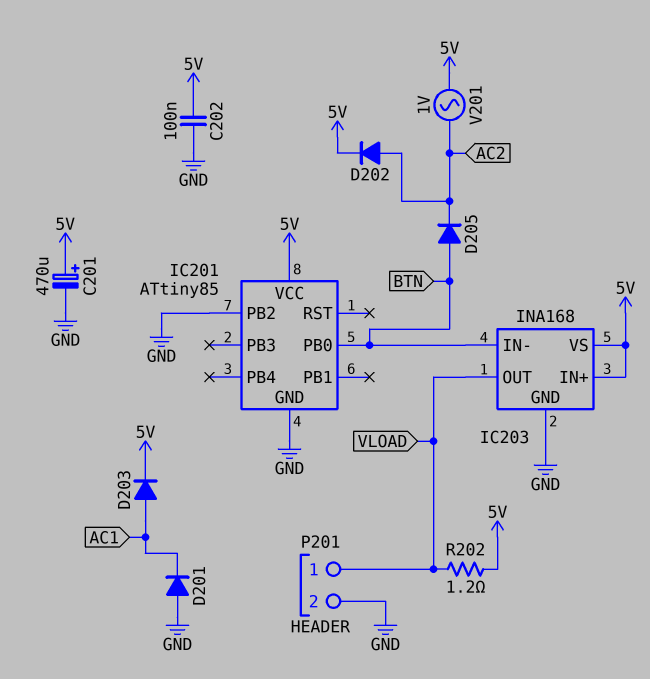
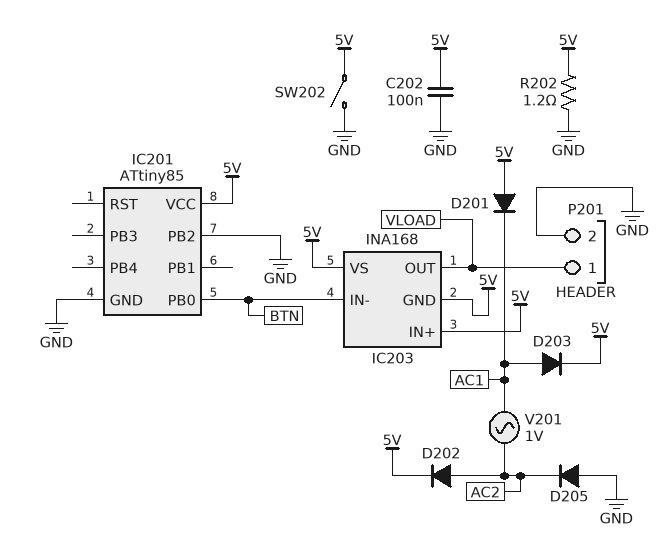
C201: 470uF (plus 5V, minus GND) -> none
D201: diode (A GND, K AC1) -> diode (A 5V, K AC1)
D205: diode (A BTN, K AC2) -> diode (A GND, K AC2)
IC203 pin GND: GND -> 5V
R202: 1.2 (5V, VLOAD) -> 1.2 (5V, GND)
SW202: none -> switch (5V, GND)
V201: AC 1V (5V, AC2) -> AC 1V (AC1, AC2)

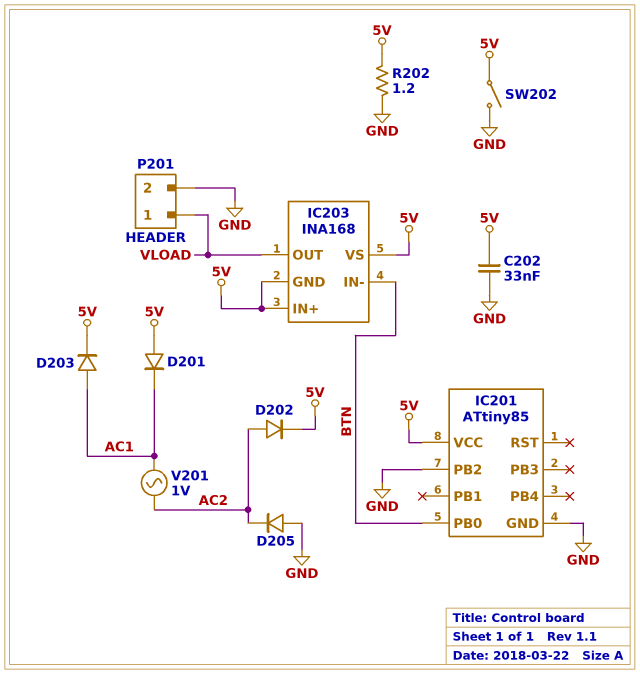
C202: 100nF (5V, GND) -> 33nF (5V, GND)

